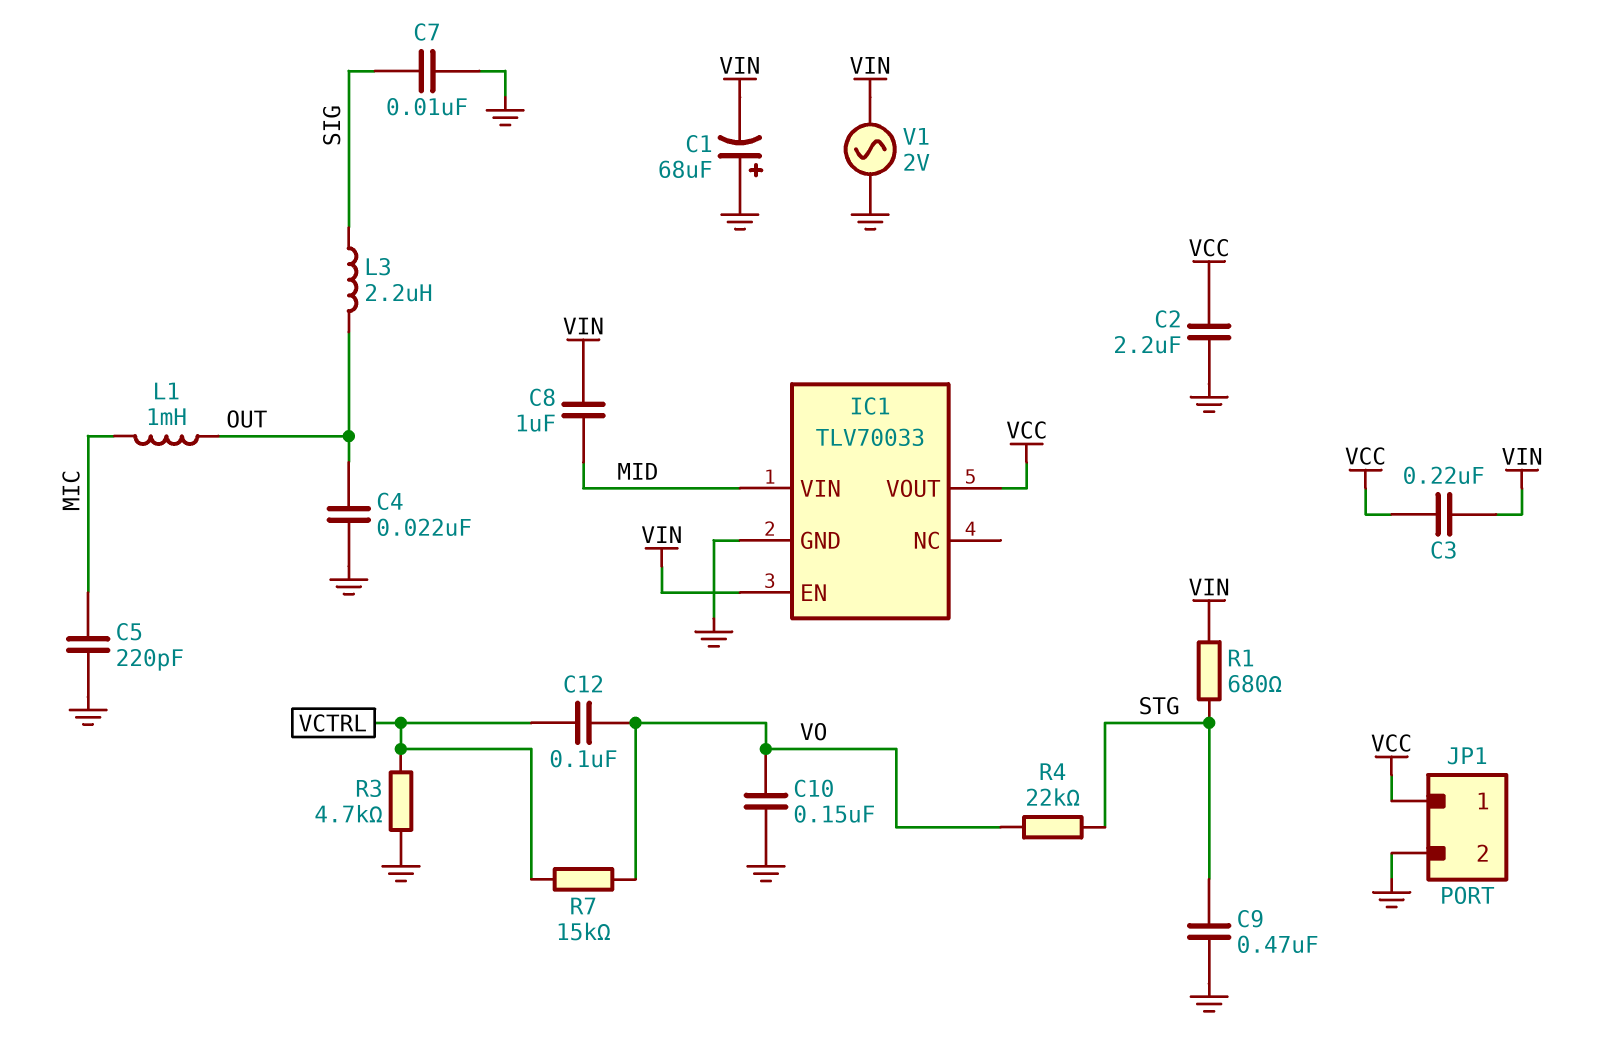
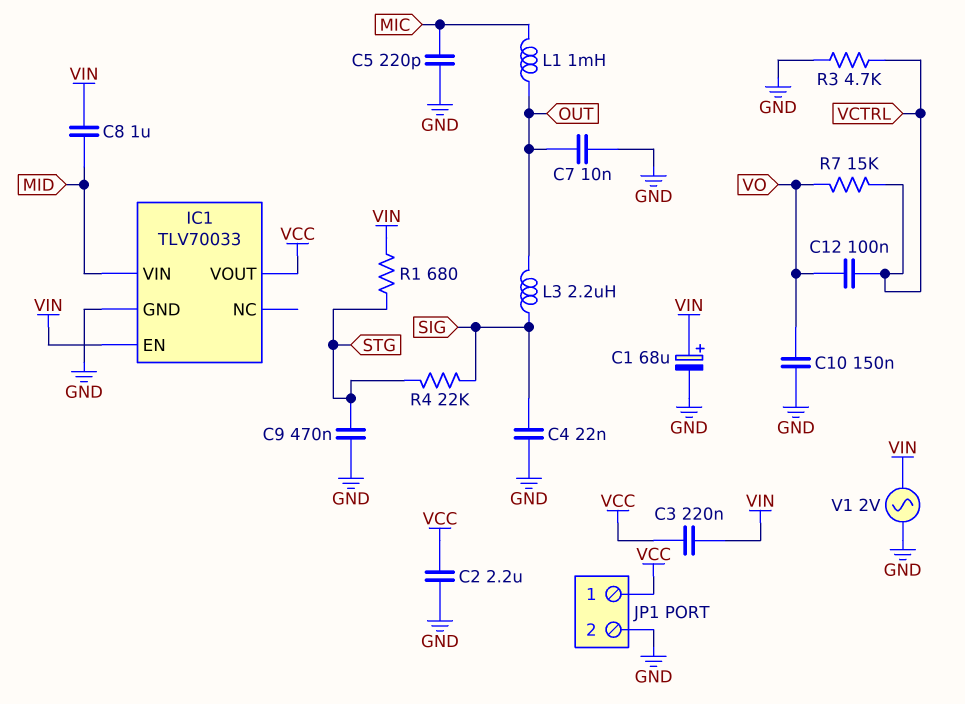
C1: 68uF (plus GND, minus VIN) -> 68uF (plus VIN, minus GND)
C4: 22nF (GND, OUT) -> 22nF (GND, SIG)
C7: 10nF (GND, SIG) -> 10nF (GND, OUT)
R4: 22k (STG, VO) -> 22k (SIG, STG)

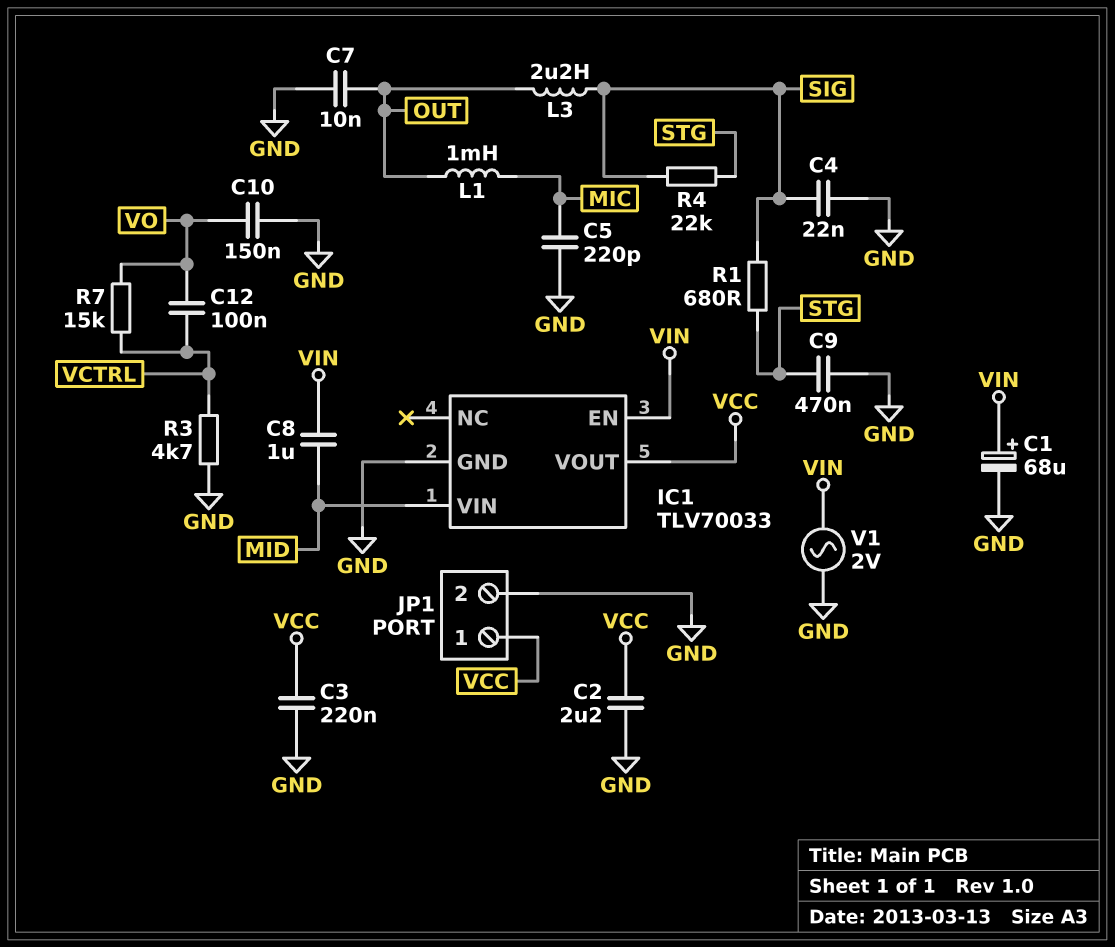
C3: 220nF (VCC, VIN) -> 220nF (GND, VCC)
R1: 680 (STG, VIN) -> 680 (SIG, STG)

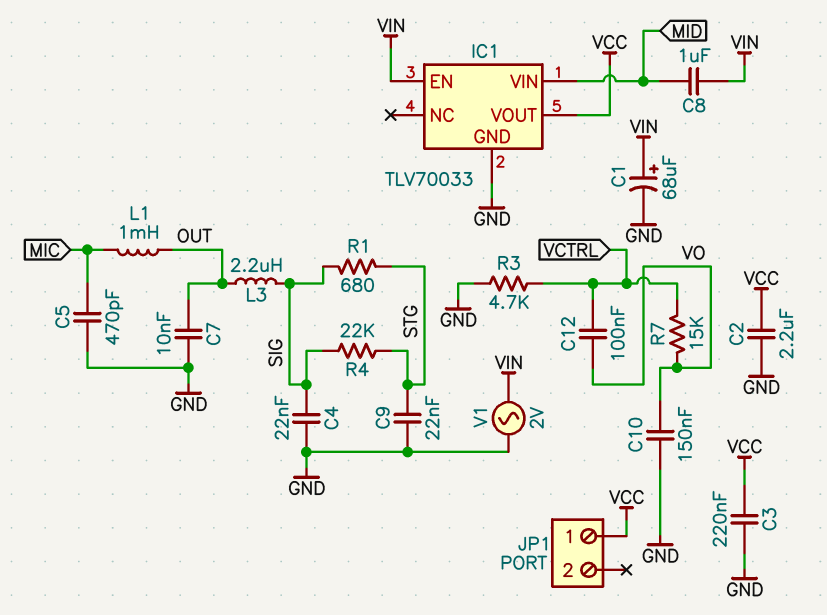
C5: 220pF (GND, MIC) -> 470pF (GND, MIC)
C9: 470nF (GND, STG) -> 22nF (GND, STG)
JP1 pin 2: GND -> none

